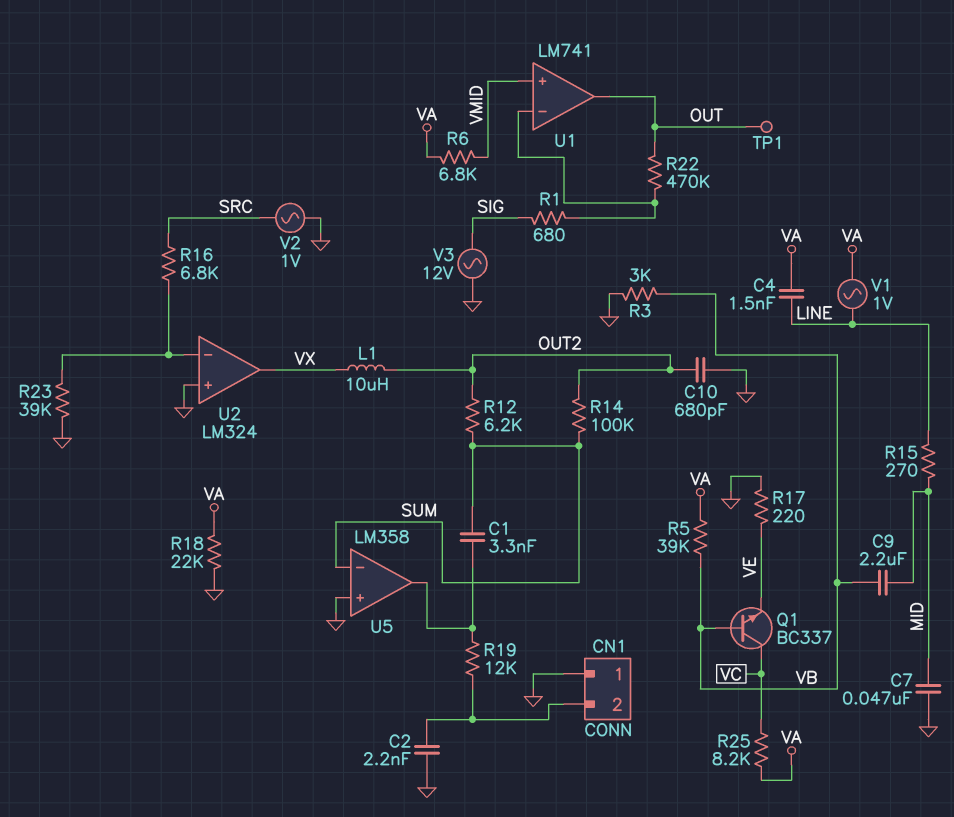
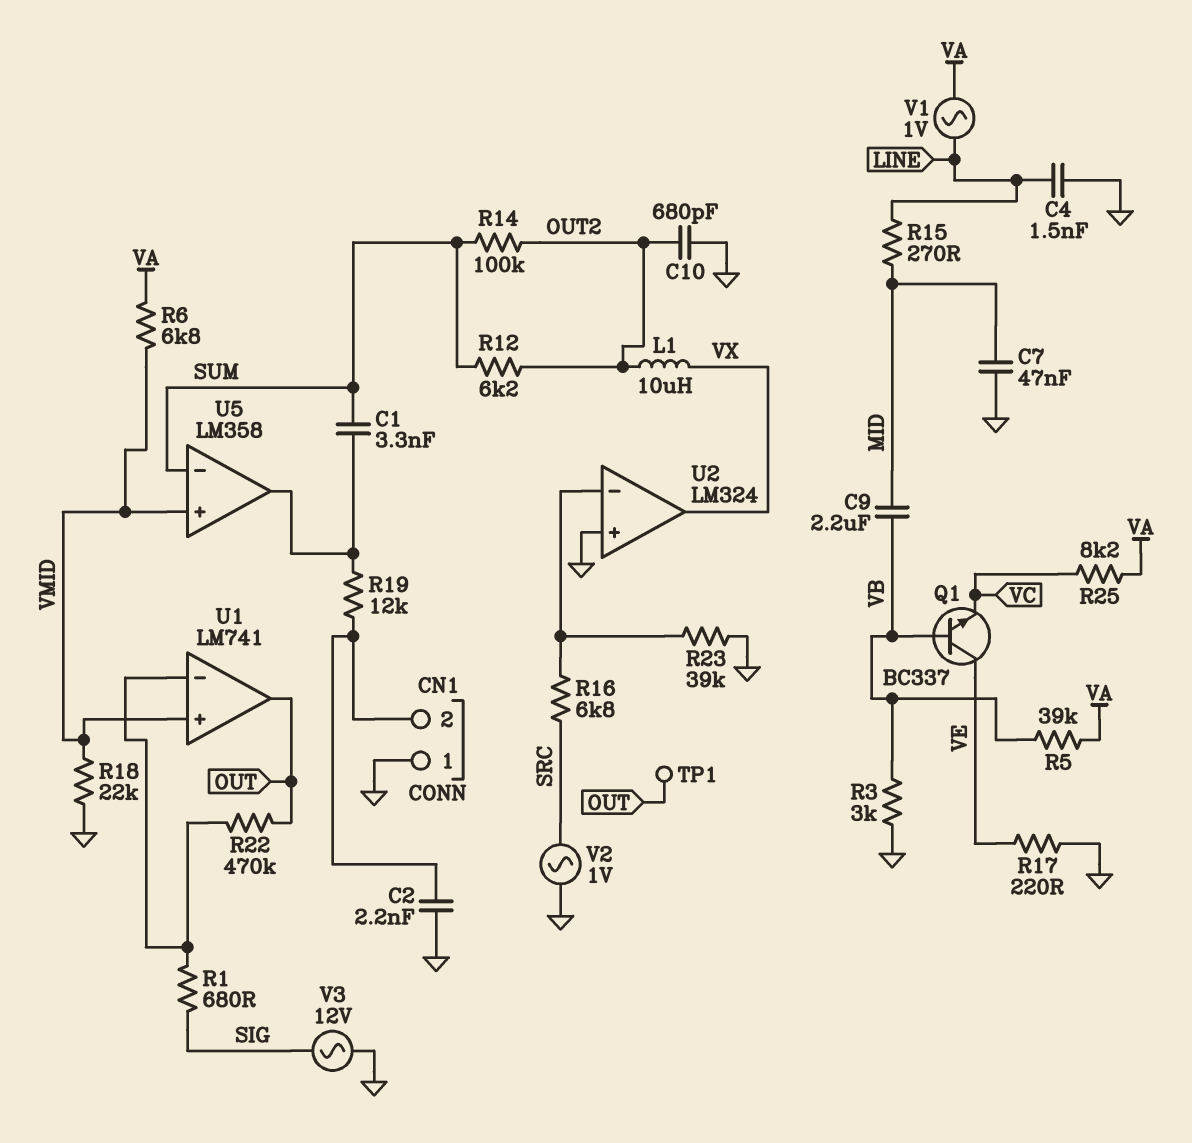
C4: 1.5nF (LINE, VA) -> 1.5nF (GND, LINE)
Q1: NPN BC337 (B VB, C VC, E VE) -> NPN BC337 (B VB, C VE, E VC)
R18: 22k (GND, VA) -> 22k (GND, VMID)
U5 pin in+: GND -> VMID

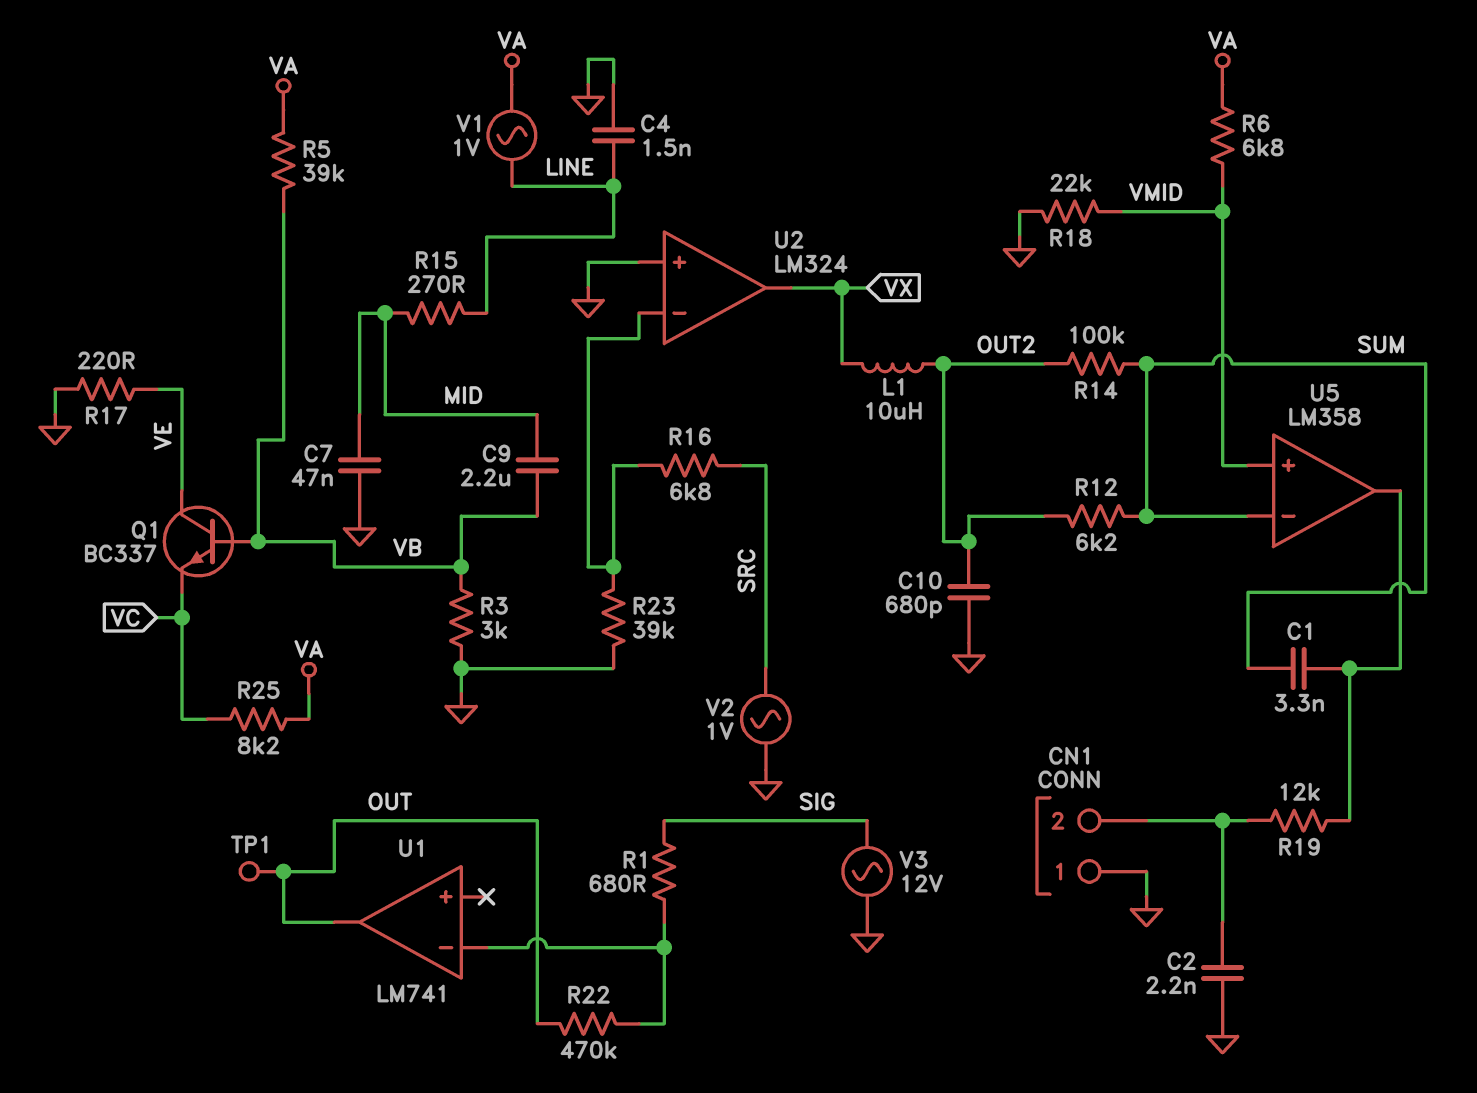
U1 pin in+: VMID -> none

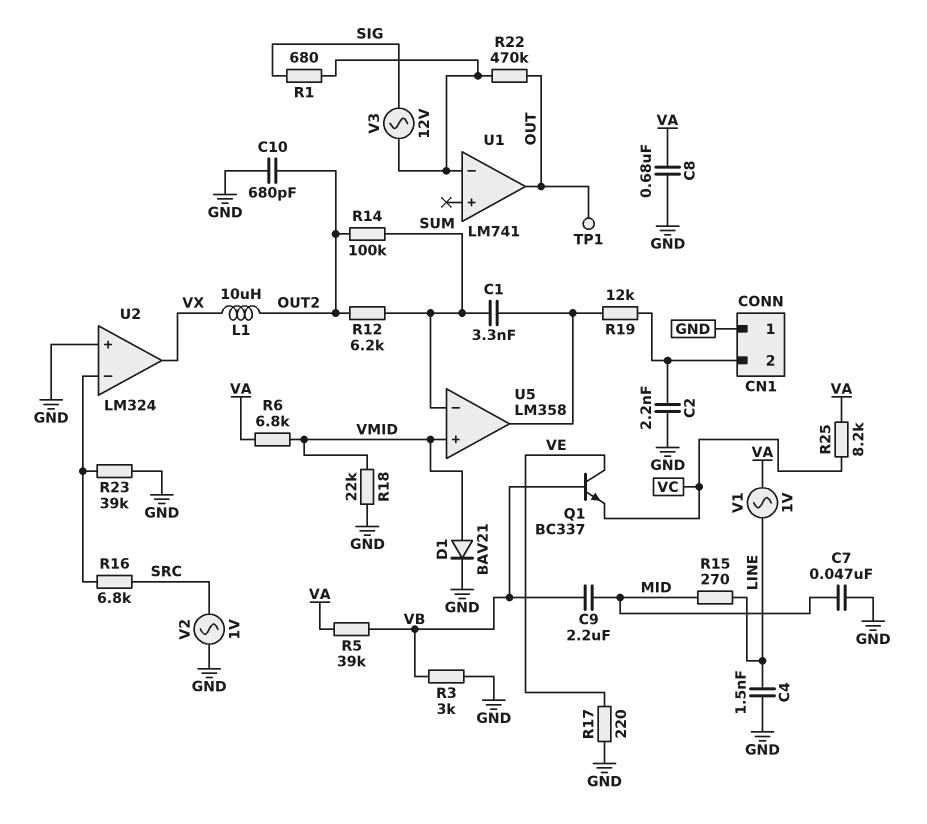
C8: none -> 680nF (GND, VA)
D1: none -> diode BAV21 (A VMID, K GND)
V3: AC 12V (GND, SIG) -> AC 12V (SIG, U1/in-)

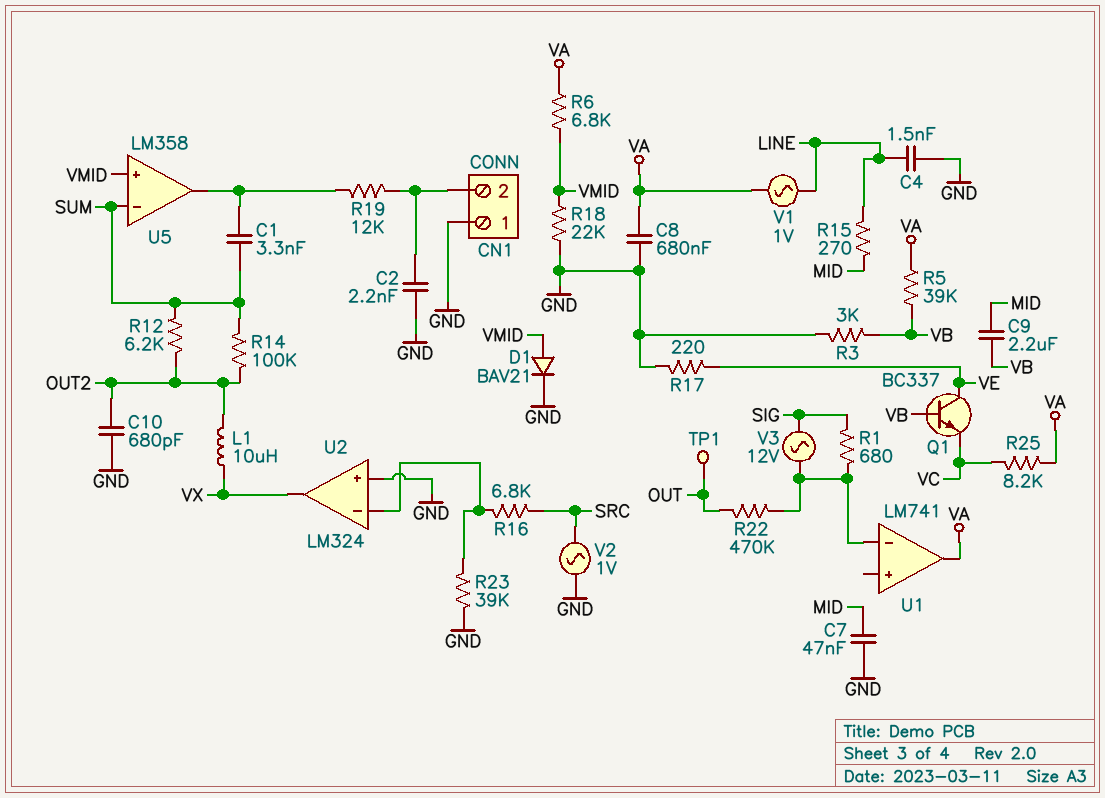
U1 pin out: OUT -> VA

